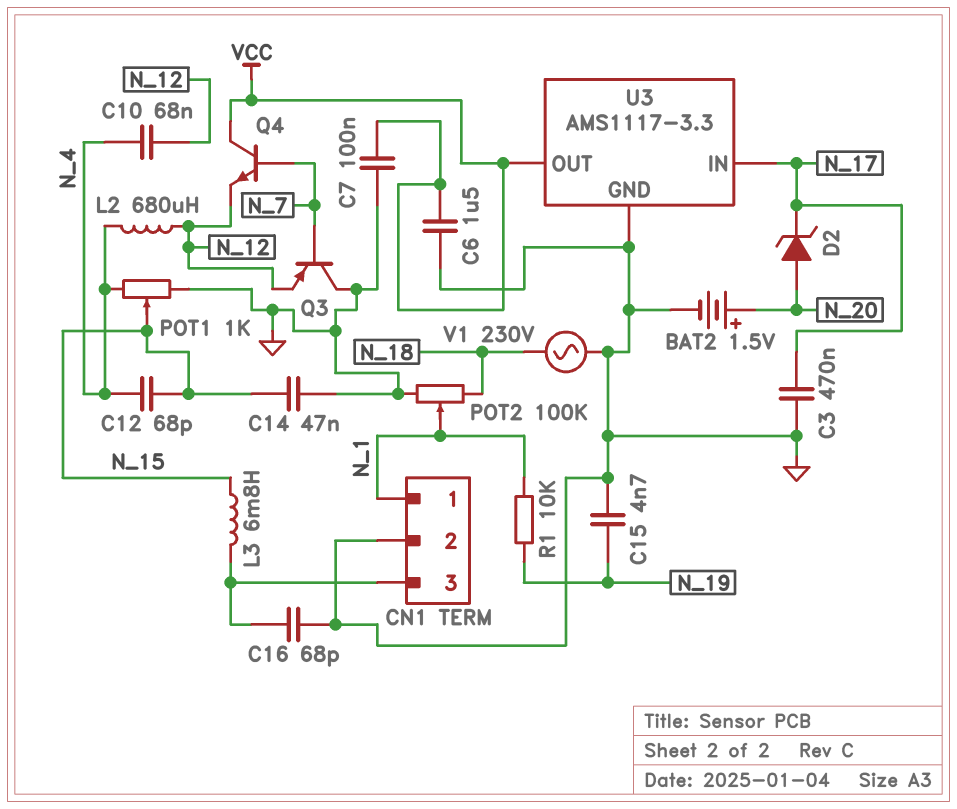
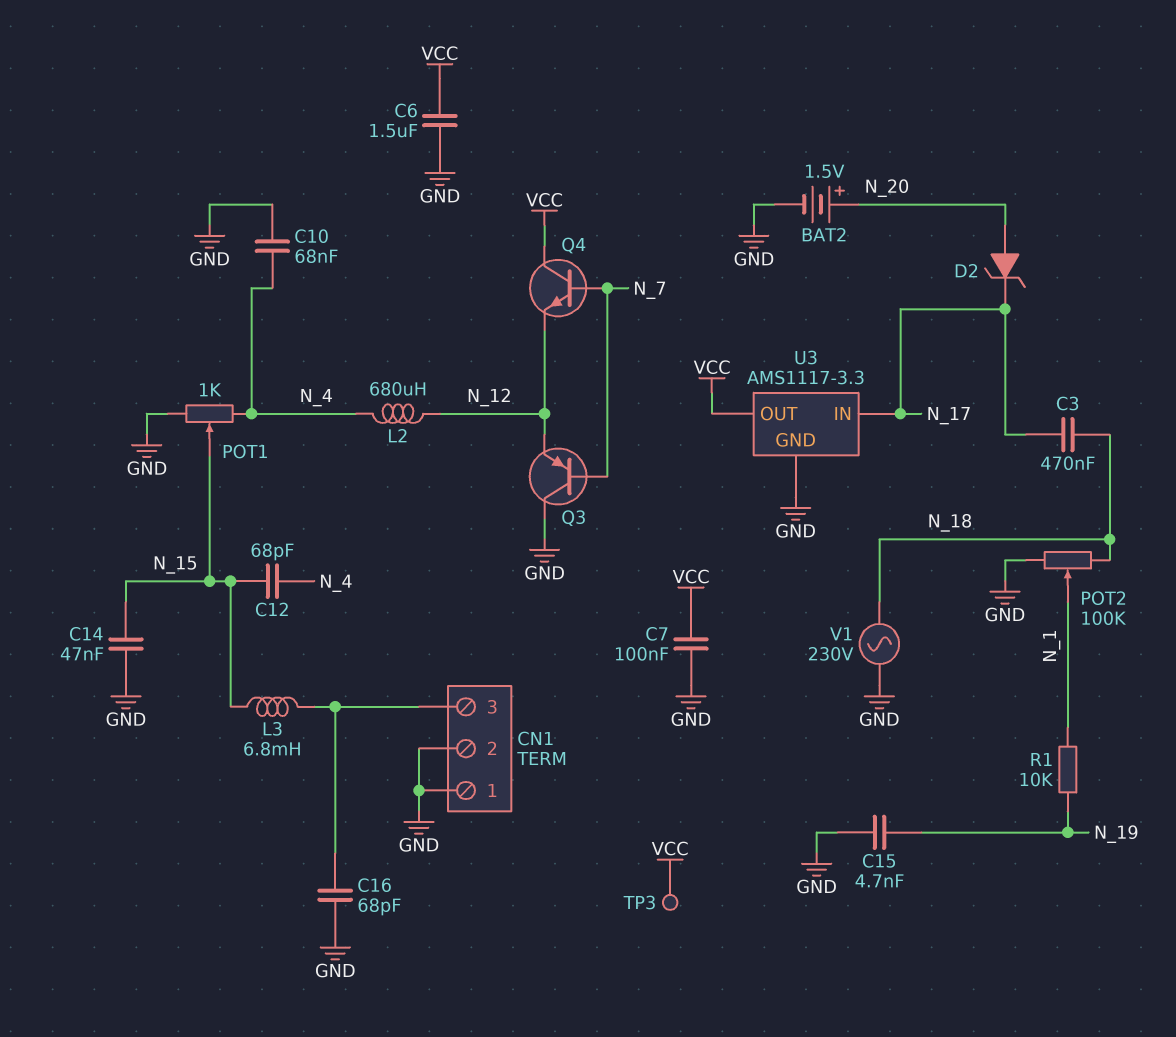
C3: 470nF (GND, N_17) -> 470nF (N_17, N_18)
C10: 68nF (N_4, N_12) -> 68nF (GND, N_4)
CN1 pin 1: N_1 -> GND
TP3: none -> test point (VCC)

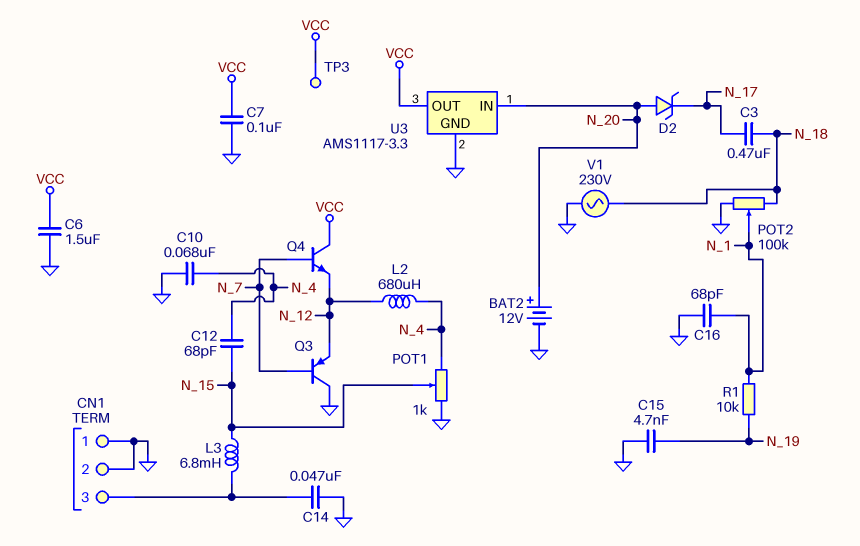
BAT2: 1.5V (plus N_20, minus GND) -> 12V (plus N_20, minus GND)
C14: 47nF (GND, N_15) -> 47nF (CN1/3, GND)
C16: 68pF (CN1/3, GND) -> 68pF (GND, N_1)
U3 pin IN: N_17 -> N_20

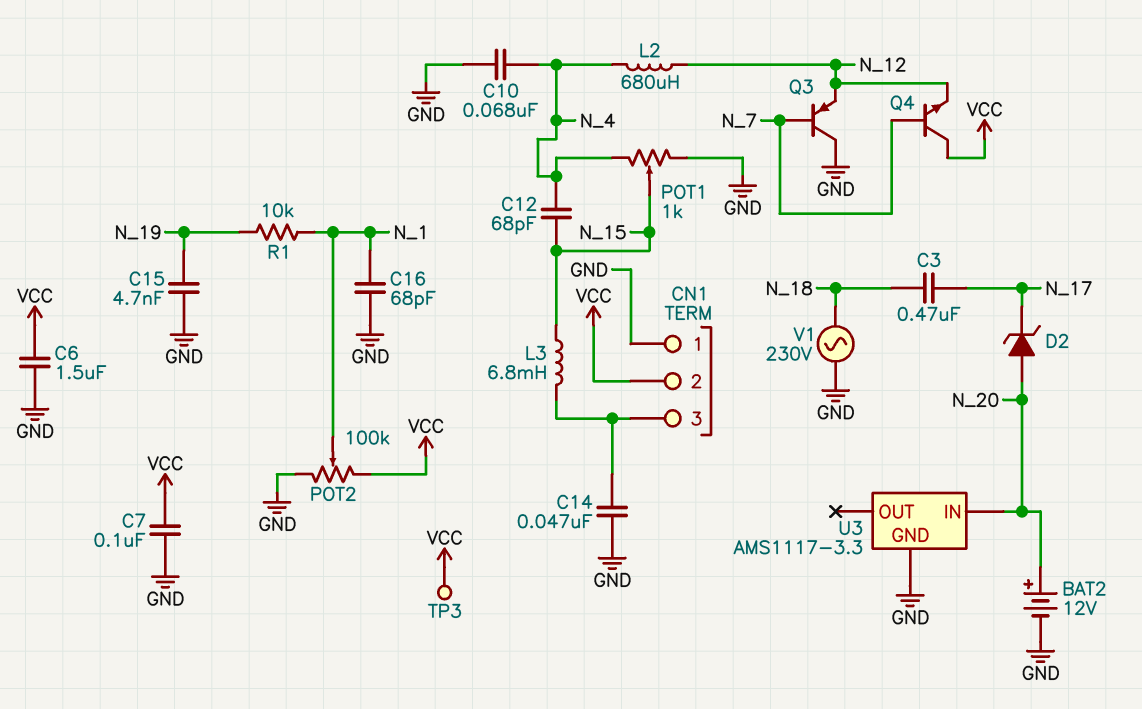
CN1 pin 2: GND -> VCC
POT2: 100k (GND, N_18, wiper N_1) -> 100k (GND, VCC, wiper N_1)
U3 pin OUT: VCC -> none

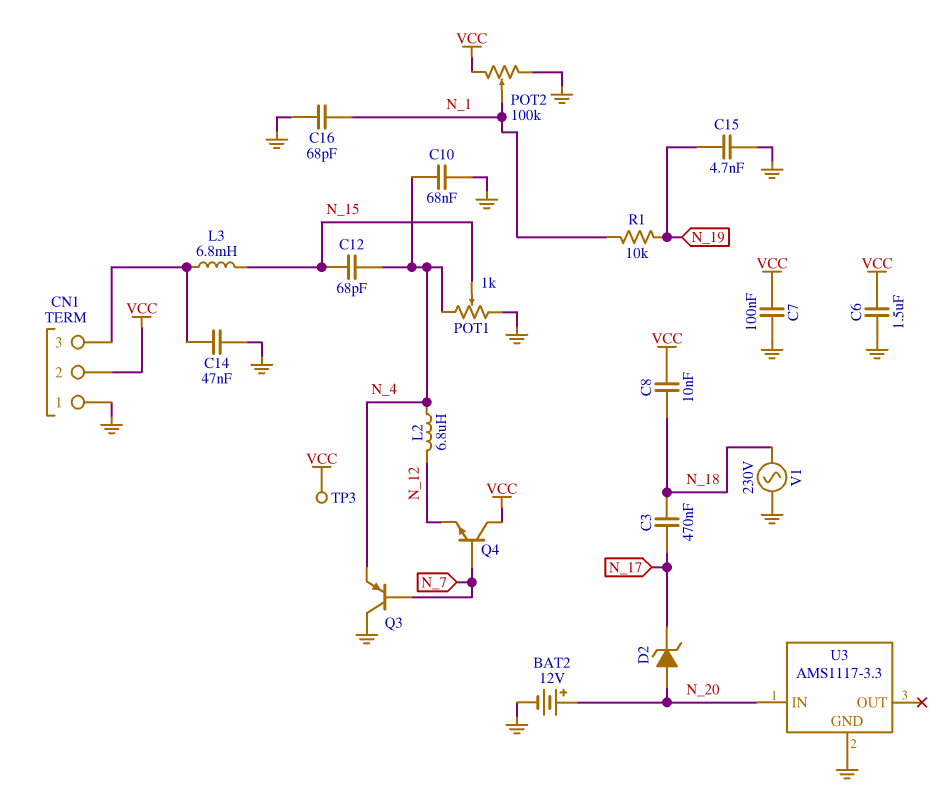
C8: none -> 10nF (N_18, VCC)
L2: 680uH (N_4, N_12) -> 6.8uH (N_4, N_12)
Q3: PNP (B N_7, C GND, E N_12) -> PNP (B N_7, C GND, E N_4)

